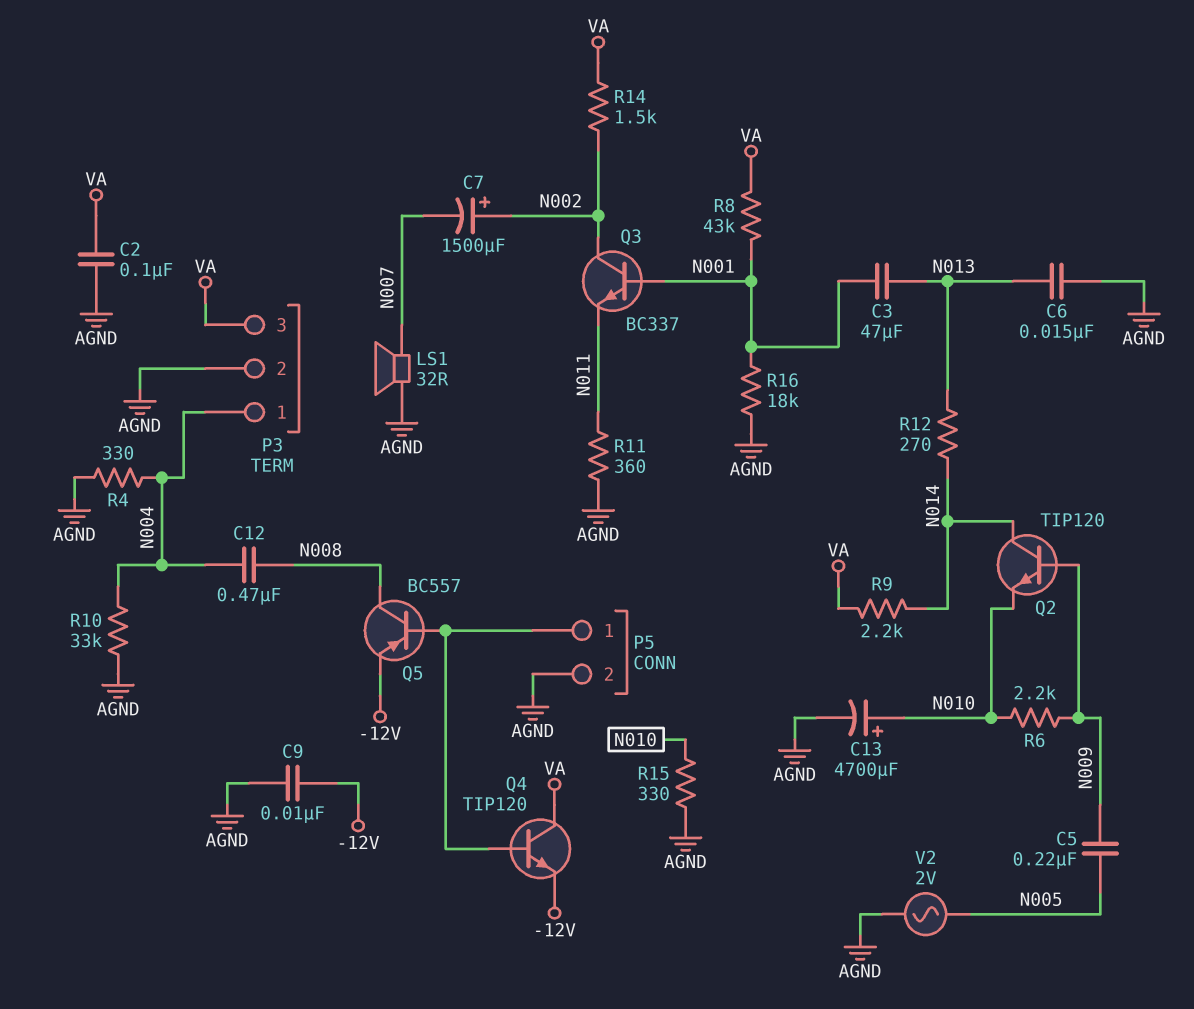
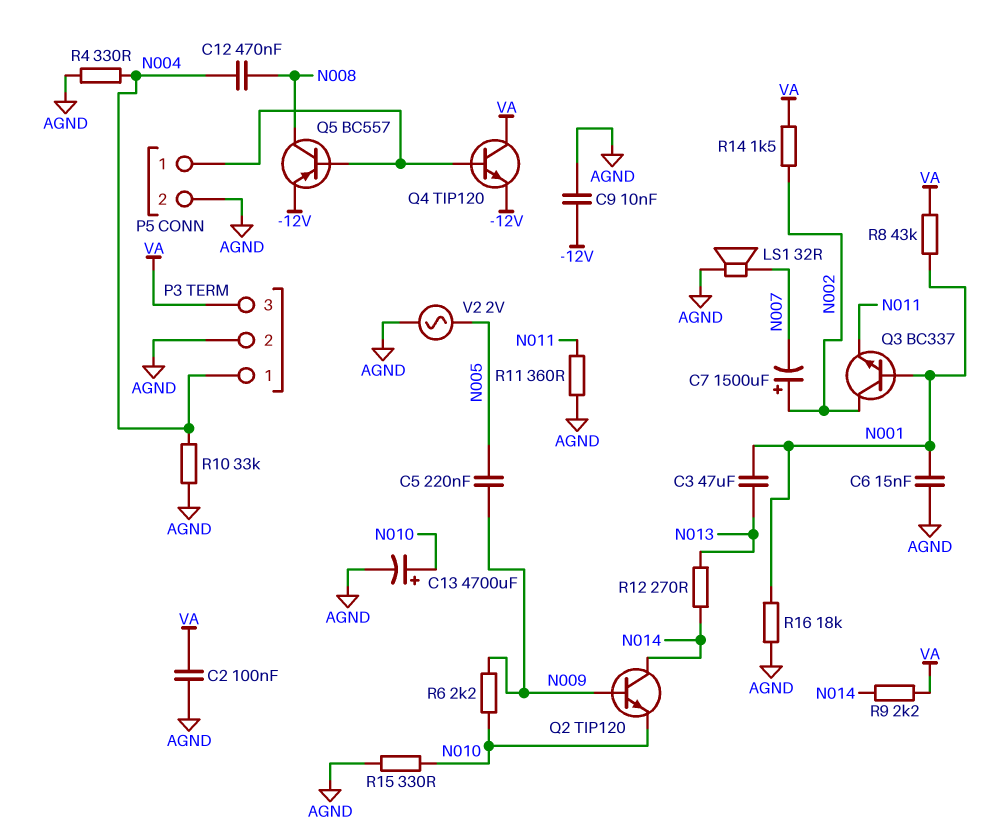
C6: 15nF (AGND, N013) -> 15nF (AGND, N001)

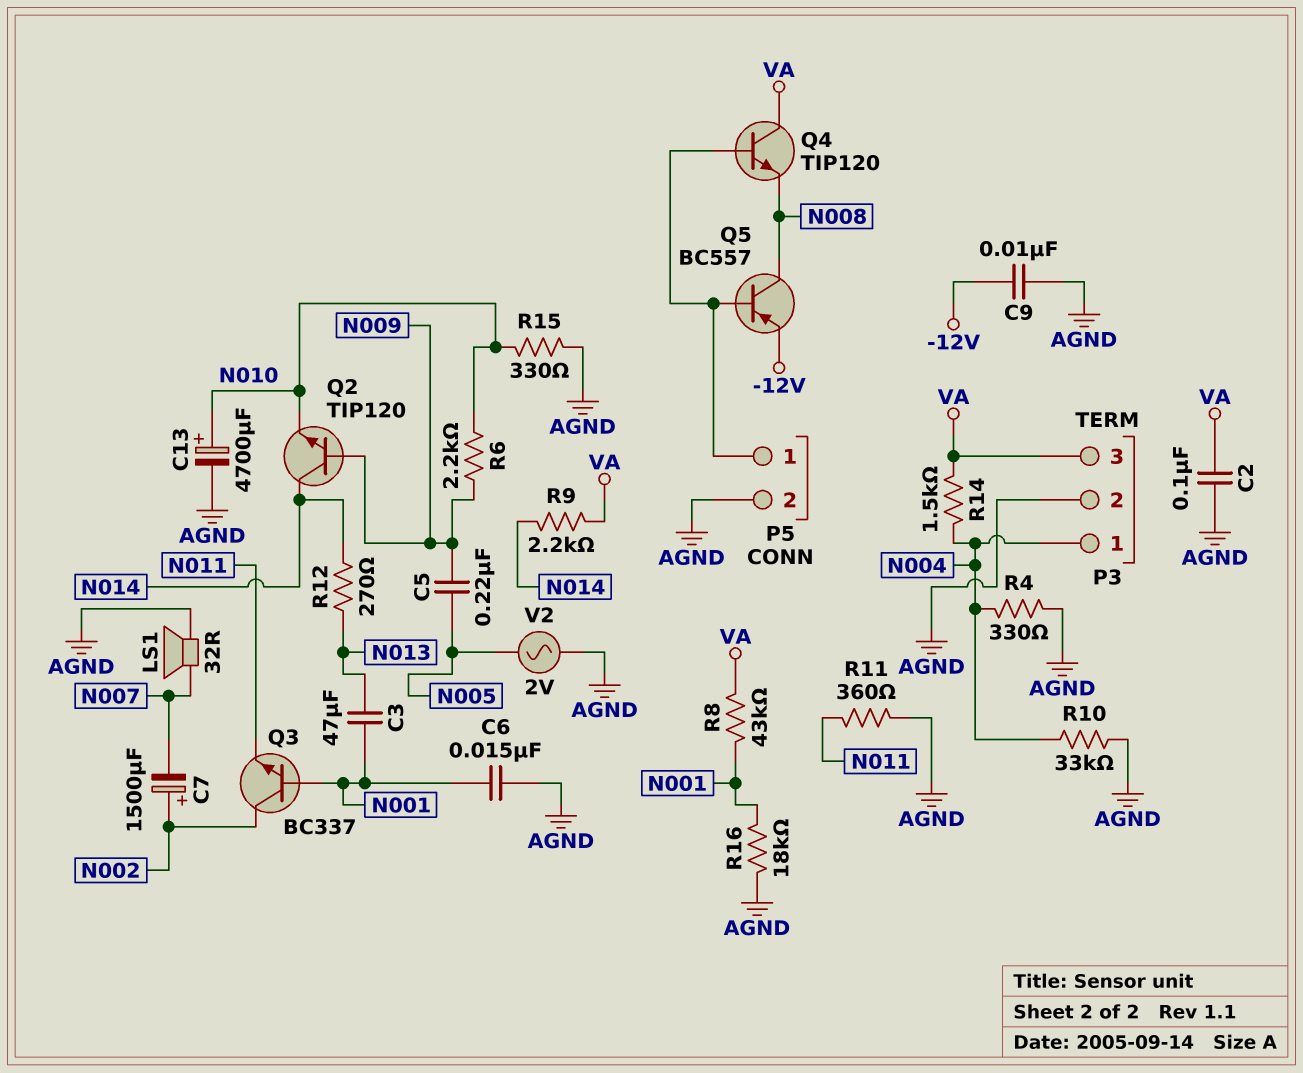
C12: 470nF (N004, N008) -> none
Q4: NPN TIP120 (B P5/1, C VA, E -12V) -> NPN TIP120 (B P5/1, C VA, E N008)
R14: 1.5k (N002, VA) -> 1.5k (N004, VA)

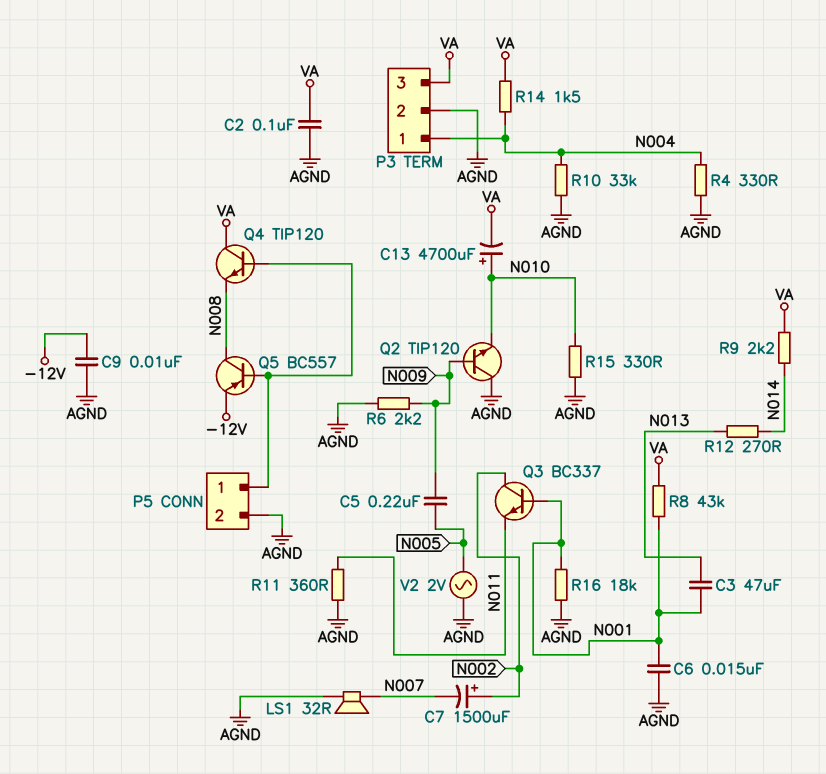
C13: 4700uF (plus N010, minus AGND) -> 4700uF (plus N010, minus VA)
Q2: NPN TIP120 (B N009, C N014, E N010) -> NPN TIP120 (B N009, C AGND, E N010)
R6: 2.2k (N009, N010) -> 2.2k (AGND, N009)

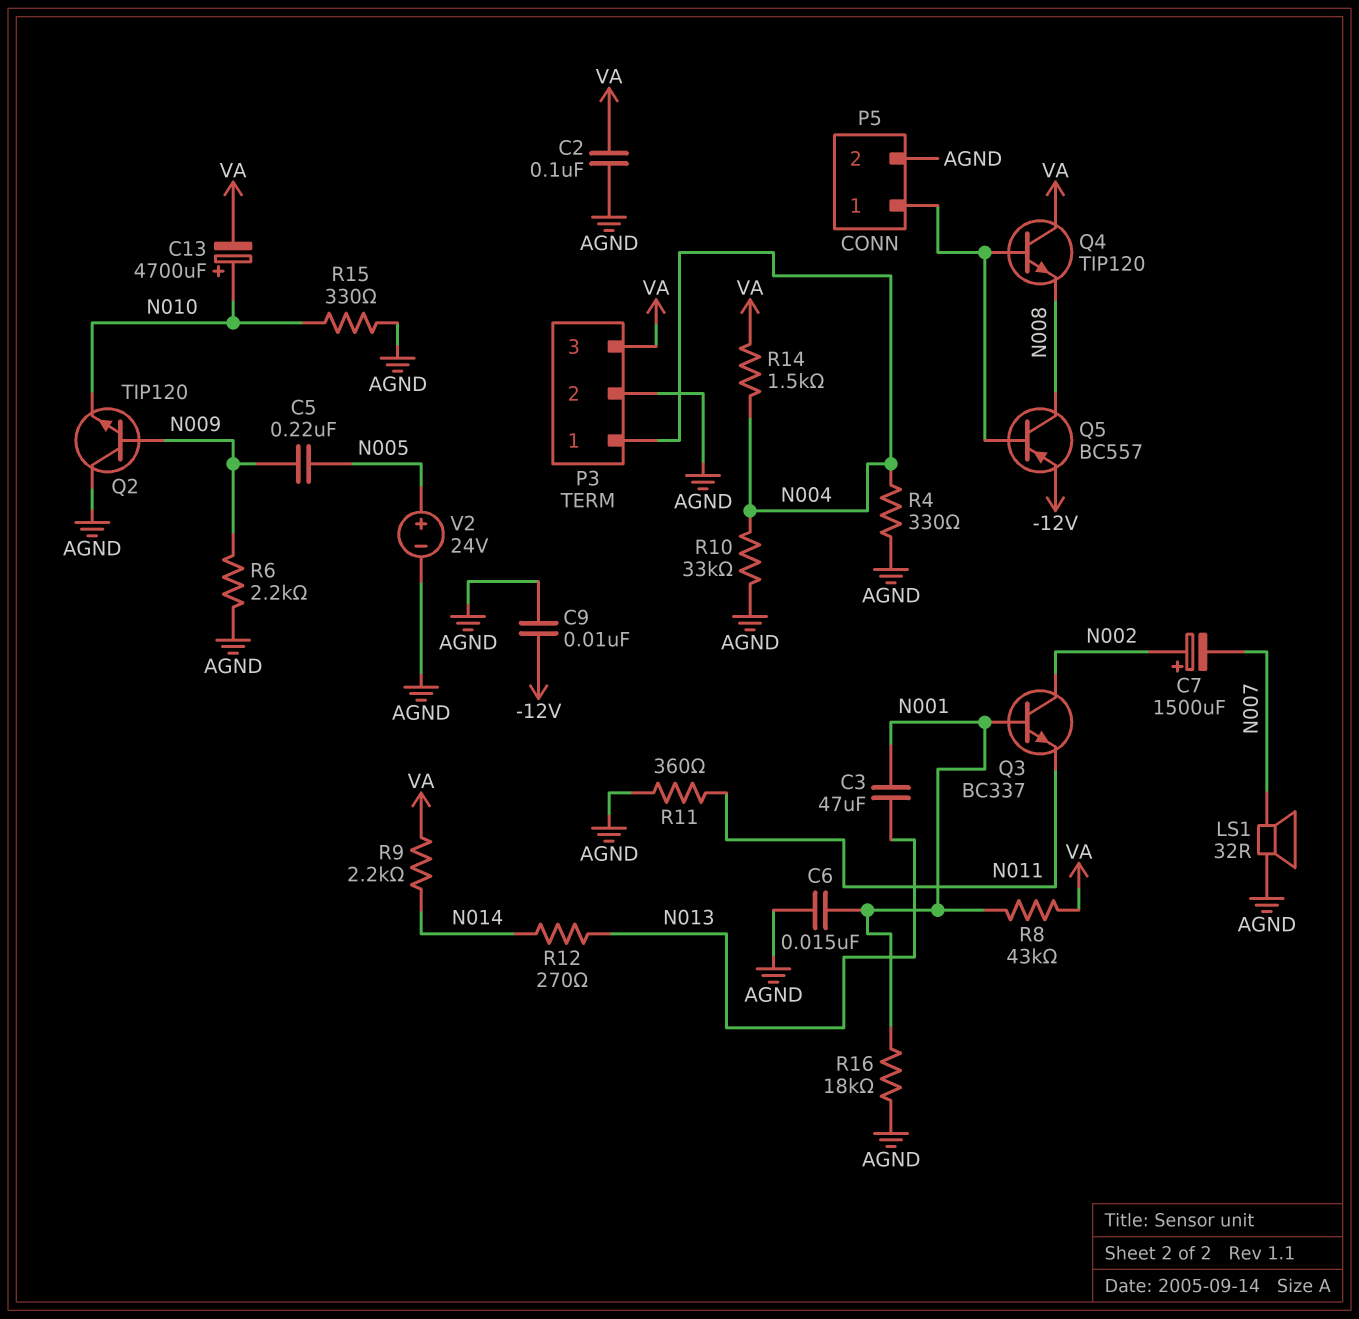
V2: AC 2V (AGND, N005) -> 24V (plus N005, minus AGND)

